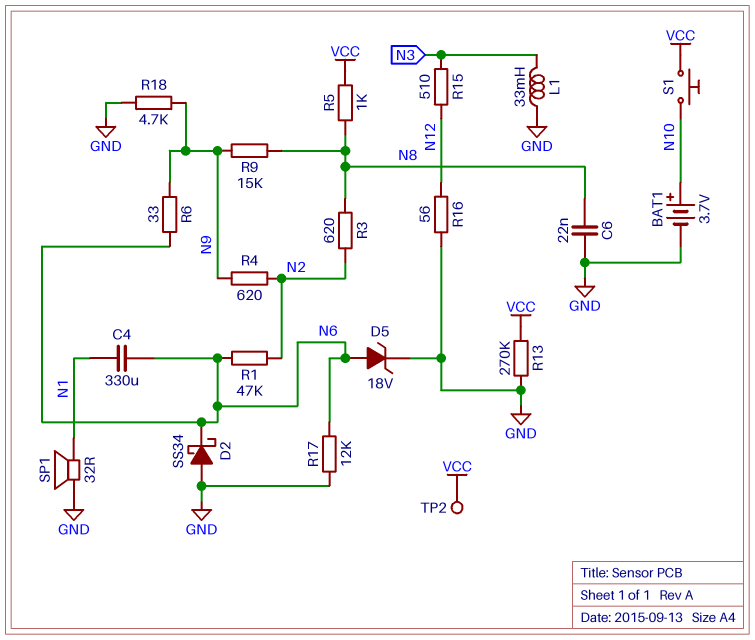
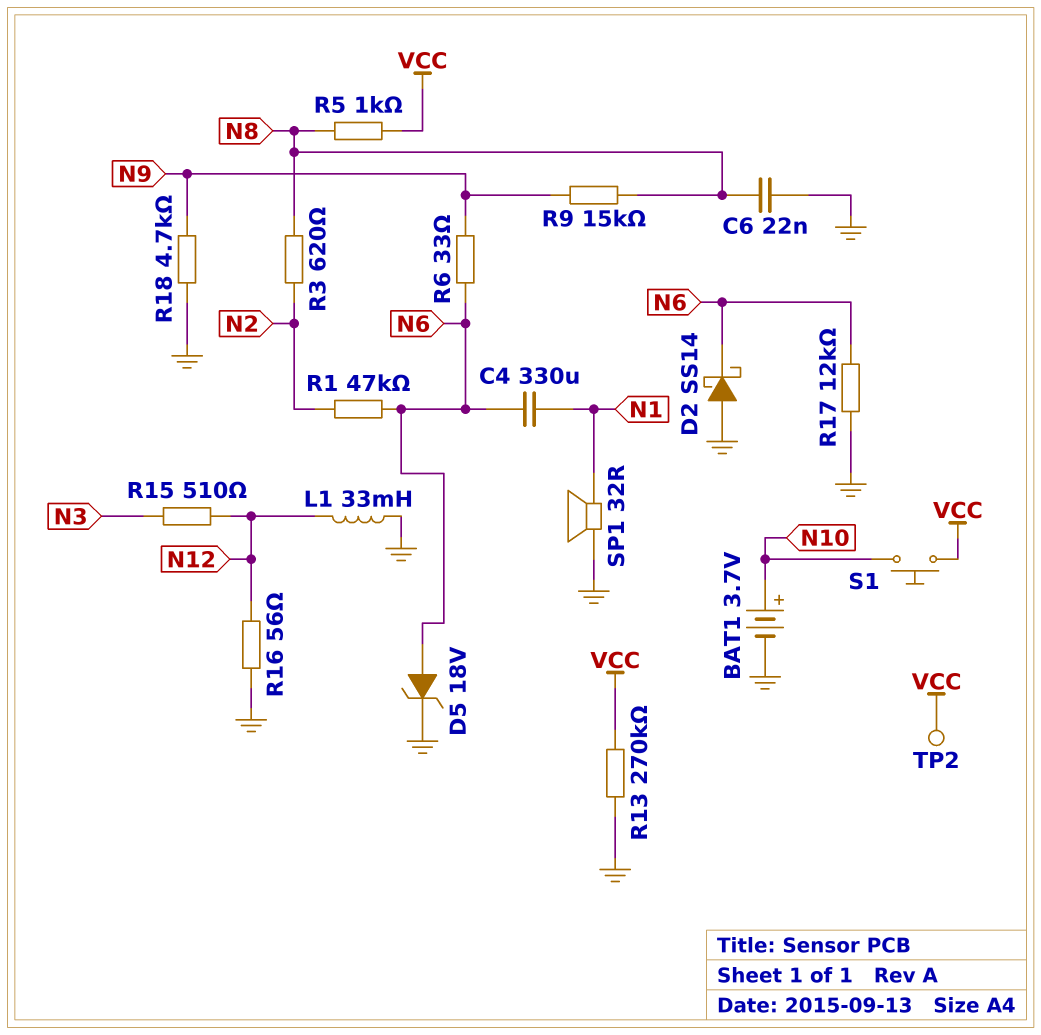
D2: schottky SS34 (A GND, K N6) -> schottky SS14 (A GND, K N6)
L1: 33mH (GND, N3) -> 33mH (GND, N12)
R4: 620 (N2, N9) -> none

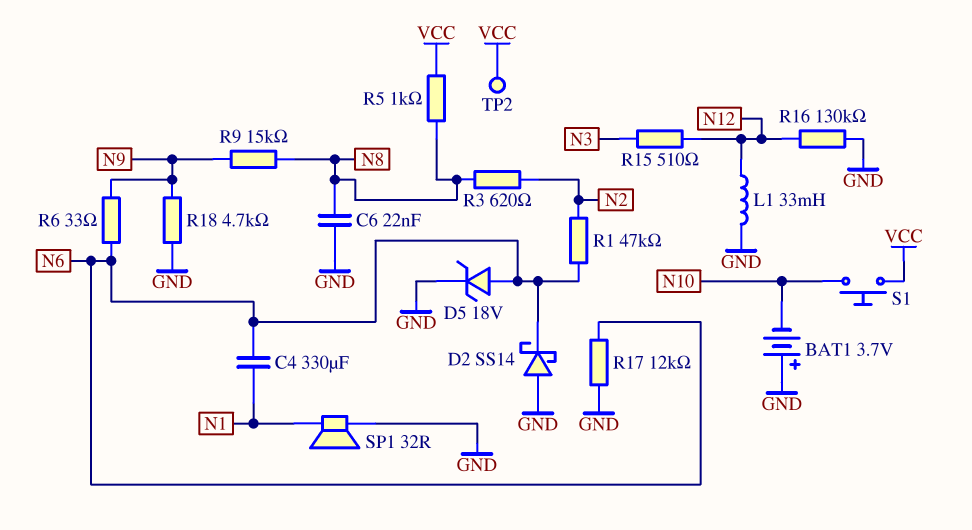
BAT1: 3.7V (plus N10, minus GND) -> 3.7V (plus GND, minus N10)
R13: 270k (GND, VCC) -> none
R16: 56 (GND, N12) -> 130k (GND, N12)

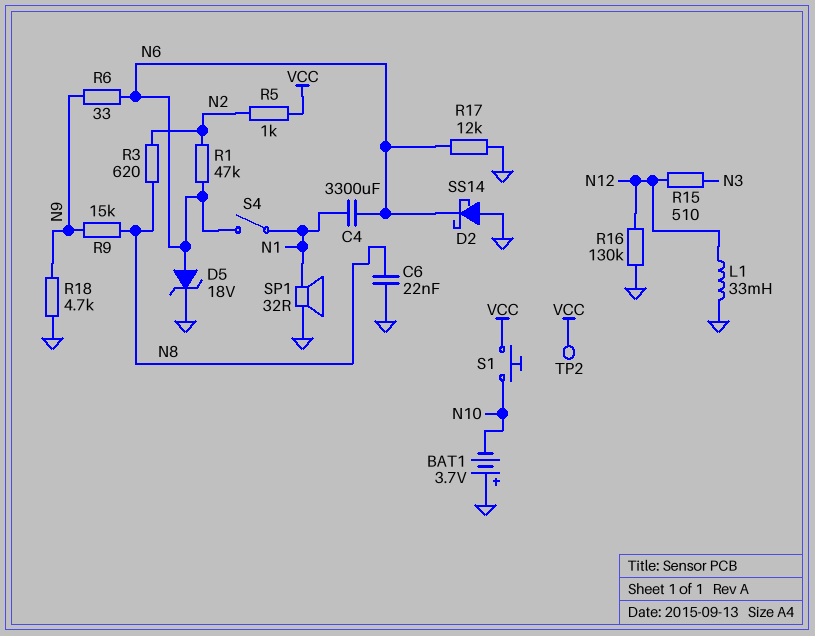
C4: 330uF (N1, N6) -> 3300uF (N1, N6)
R5: 1k (N8, VCC) -> 1k (N2, VCC)
S4: none -> switch (N1, N6)

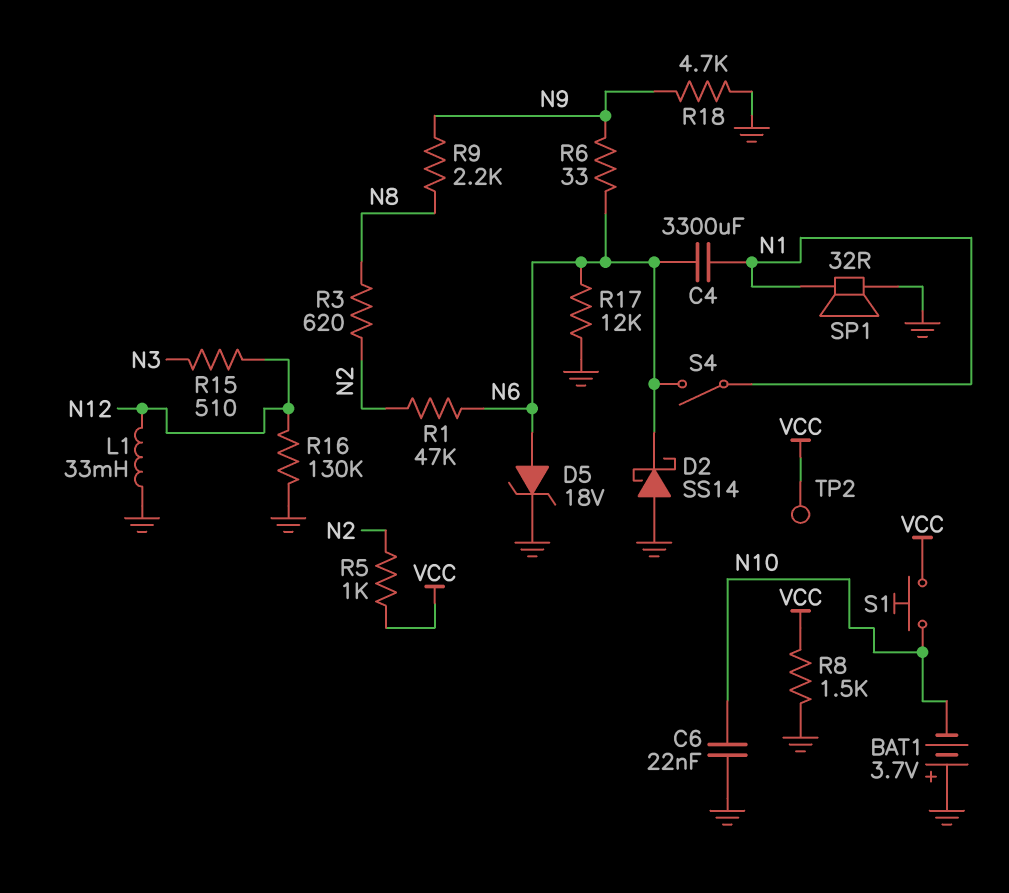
C6: 22nF (GND, N8) -> 22nF (GND, N10)
R8: none -> 1.5k (GND, VCC)
R9: 15k (N8, N9) -> 2.2k (N8, N9)

